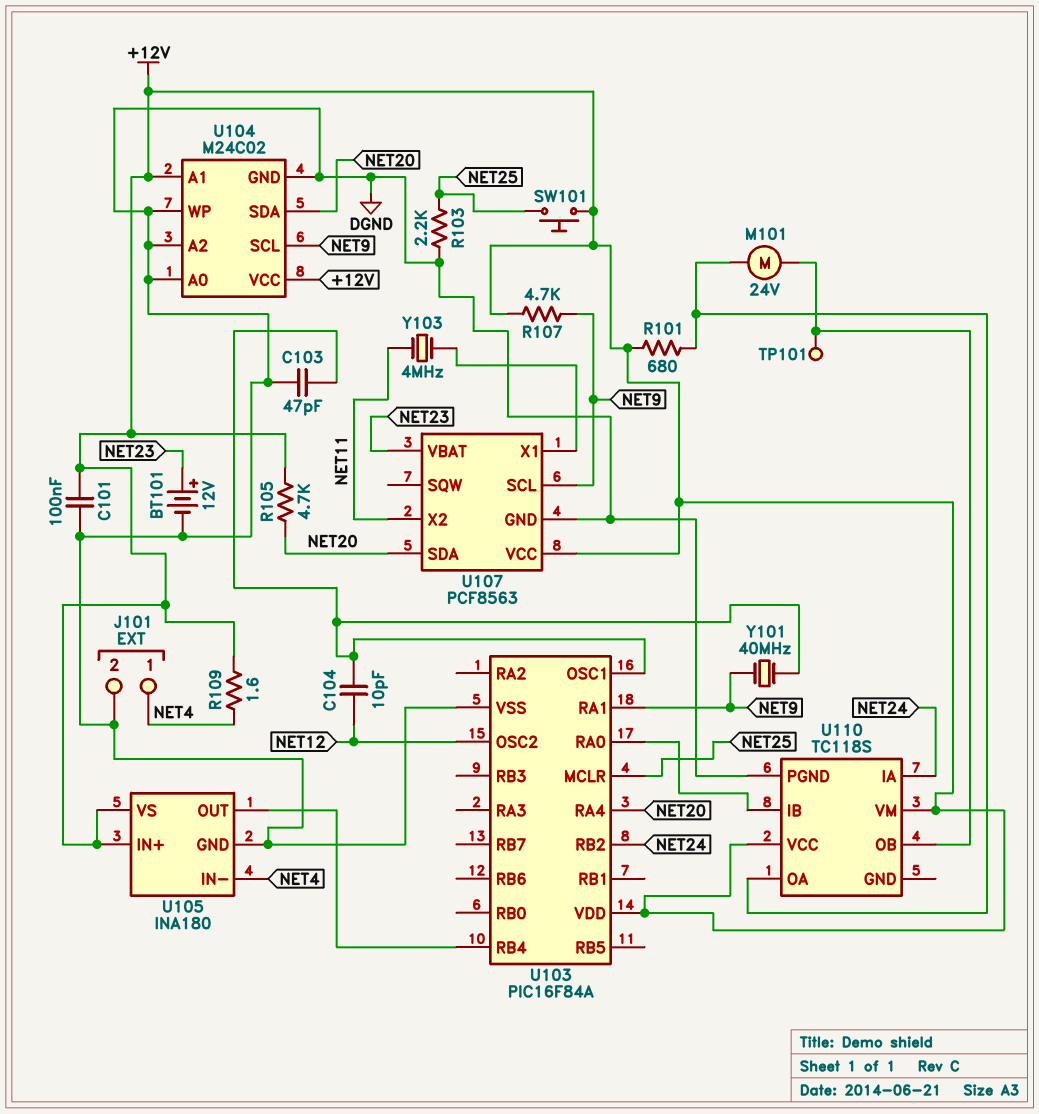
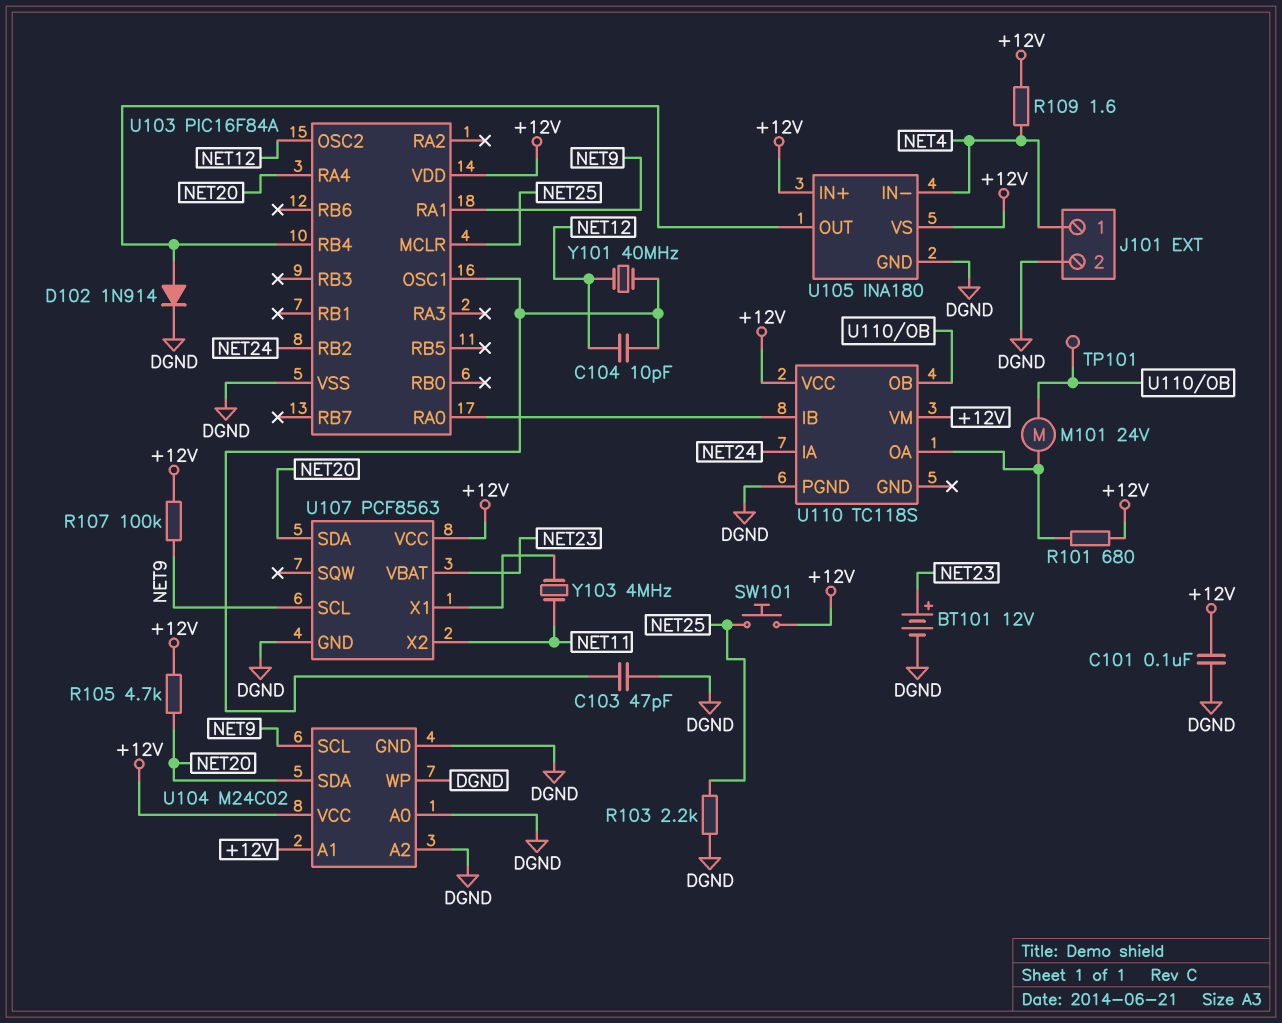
D102: none -> diode 1N914 (A U103/RB4, K DGND)
R107: 4.7k (+12V, NET9) -> 100k (+12V, NET9)
Y101: 40MHz (NET9, U103/OSC1) -> 40MHz (NET12, U103/OSC1)

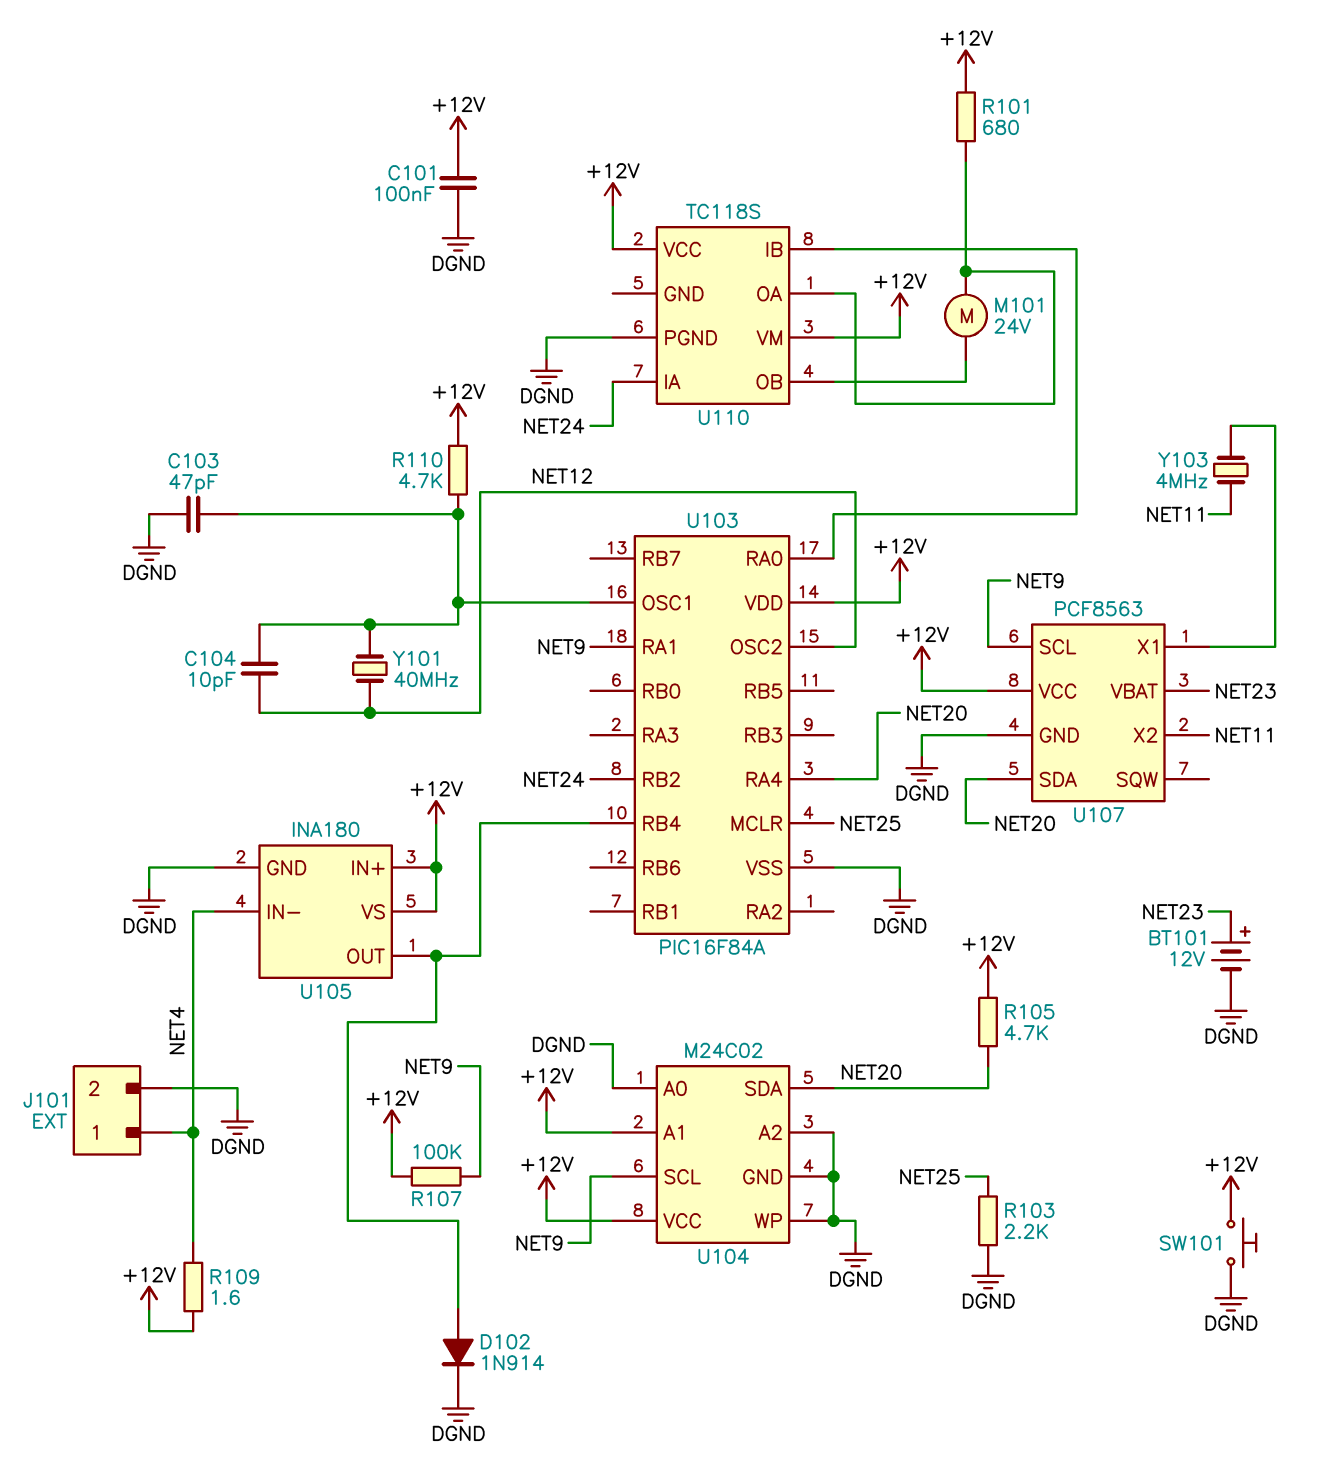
R110: none -> 4.7k (+12V, U103/OSC1)
SW101: button (+12V, NET25) -> button (+12V, DGND)
TP101: test point (U110/OB) -> none

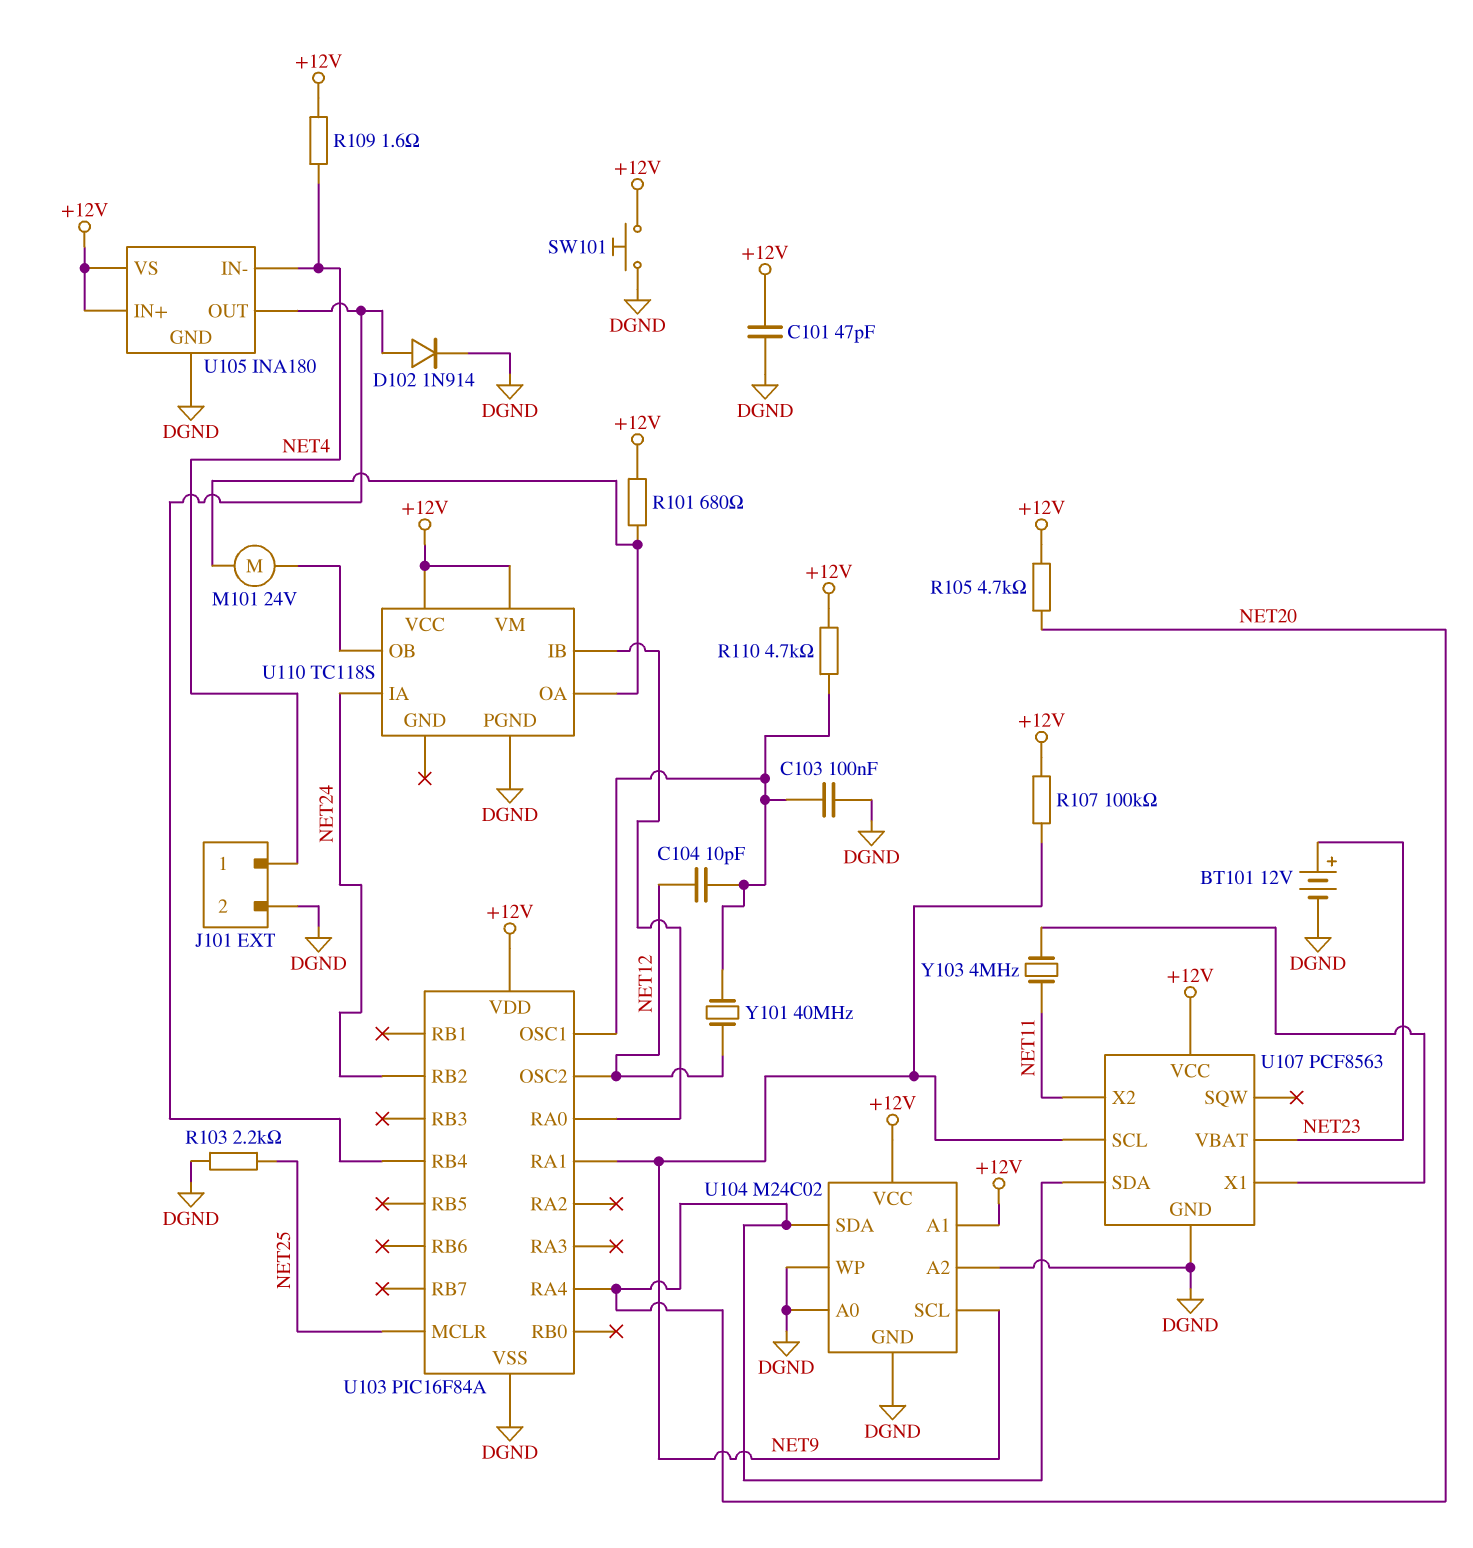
C101: 100nF (+12V, DGND) -> 47pF (+12V, DGND)
C103: 47pF (DGND, U103/OSC1) -> 100nF (DGND, U103/OSC1)

